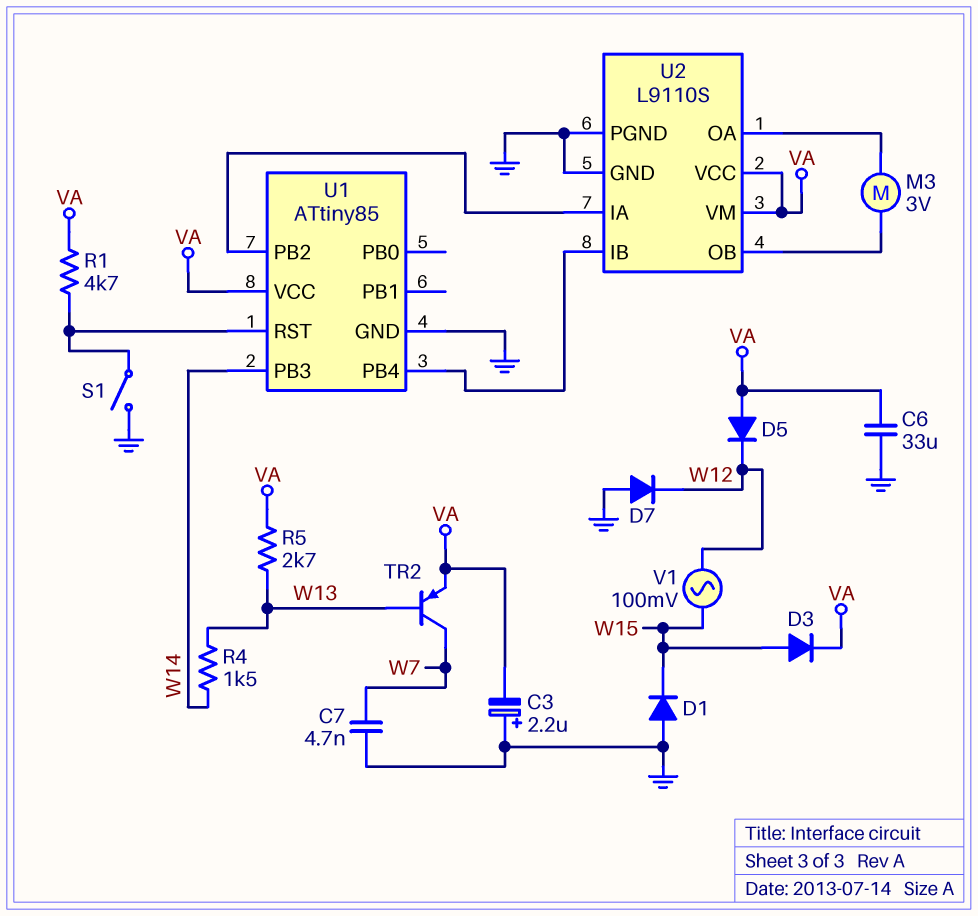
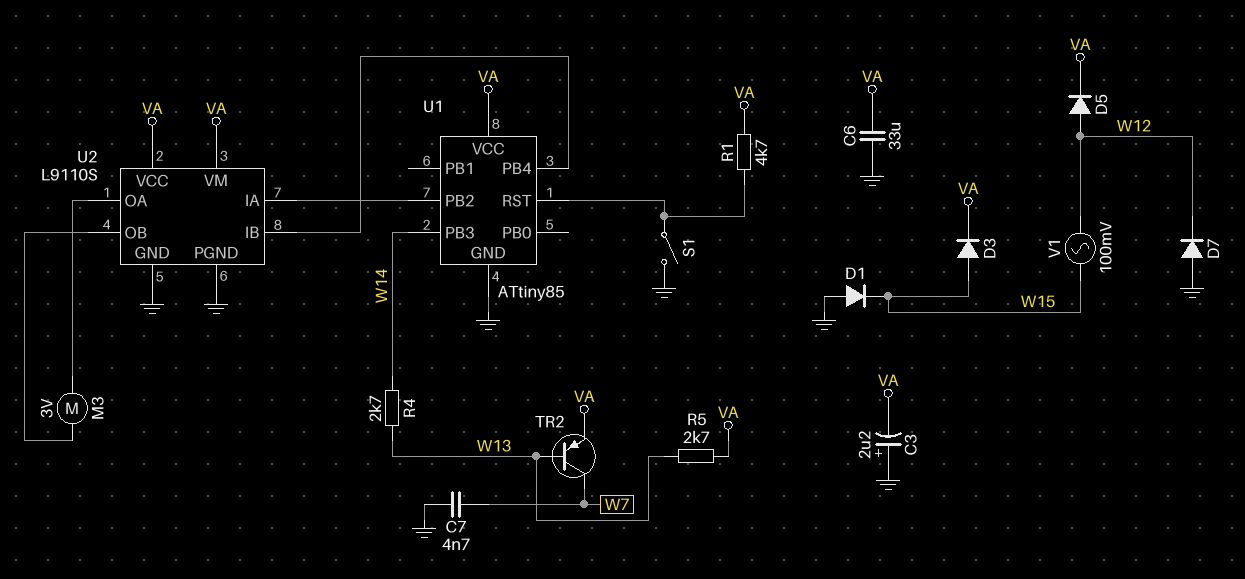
D5: diode (A VA, K W12) -> diode (A W12, K VA)
R4: 1.5k (W13, W14) -> 2.7k (W13, W14)

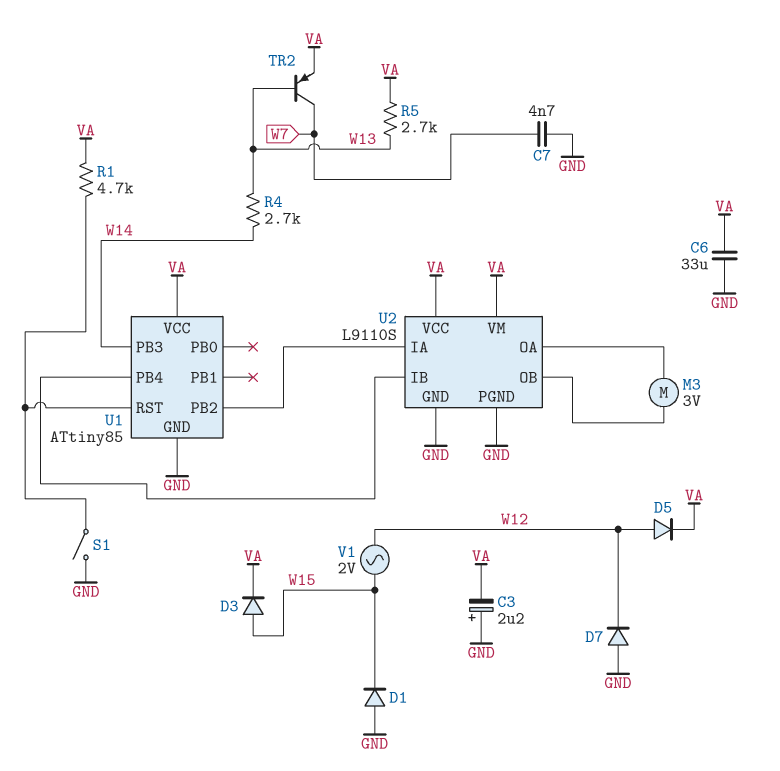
V1: AC 100mV (W12, W15) -> AC 2V (W12, W15)

